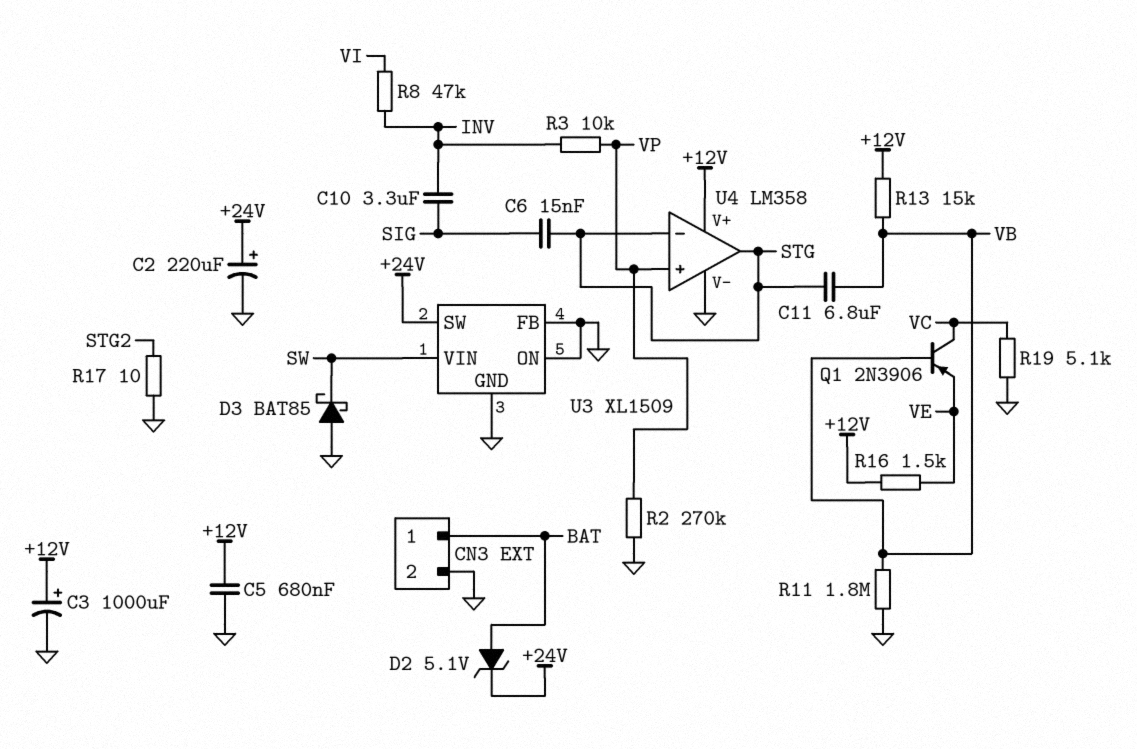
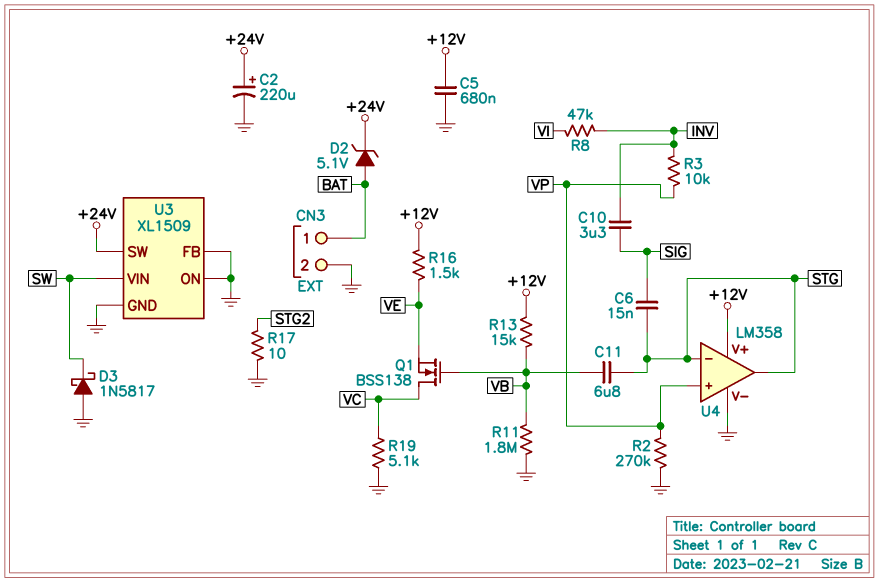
C3: 1000uF (plus +12V, minus GND) -> none
D3: schottky BAT85 (A GND, K SW) -> schottky 1N5817 (A GND, K SW)
Q1: PNP 2N3906 (B VB, C VC, E VE) -> NMOS BSS138 (G VB, D VC, S VE)

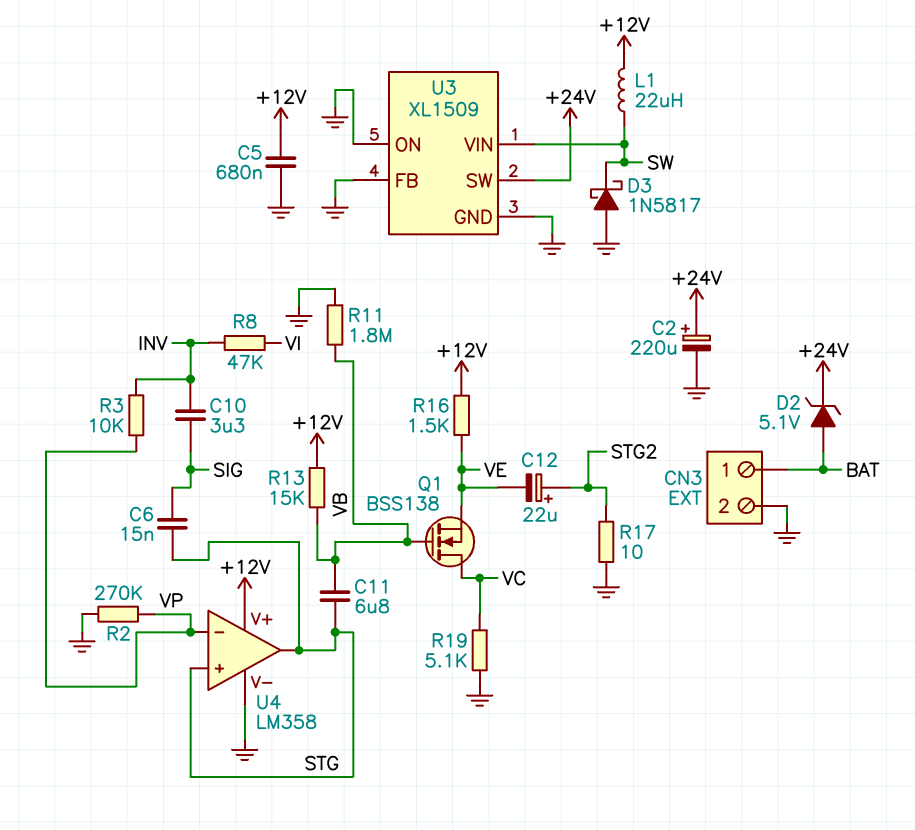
C12: none -> 22uF (plus STG2, minus VE)
L1: none -> 22uH (+12V, SW)
U4 pin in+: VP -> STG
U4 pin in-: STG -> VP

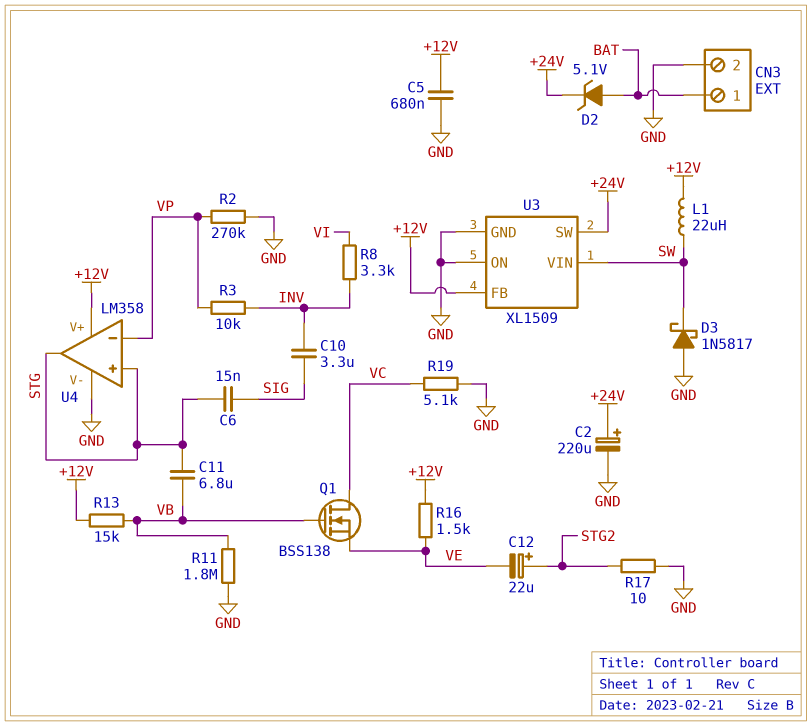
R8: 47k (INV, VI) -> 3.3k (INV, VI)
U3 pin FB: GND -> +12V

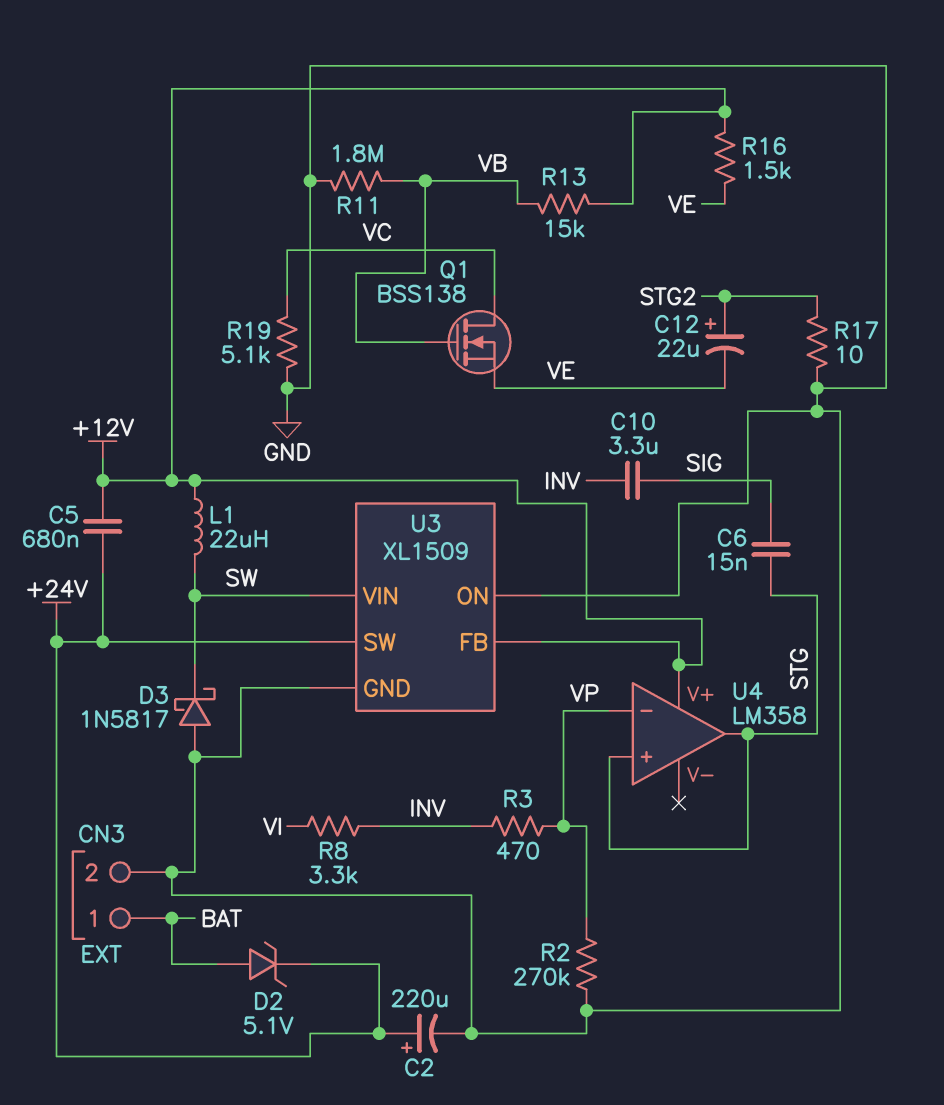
C5: 680nF (+12V, GND) -> 680nF (+12V, +24V)
C11: 6.8uF (STG, VB) -> none
R3: 10k (INV, VP) -> 470 (INV, VP)
U4 pin V-: GND -> none

